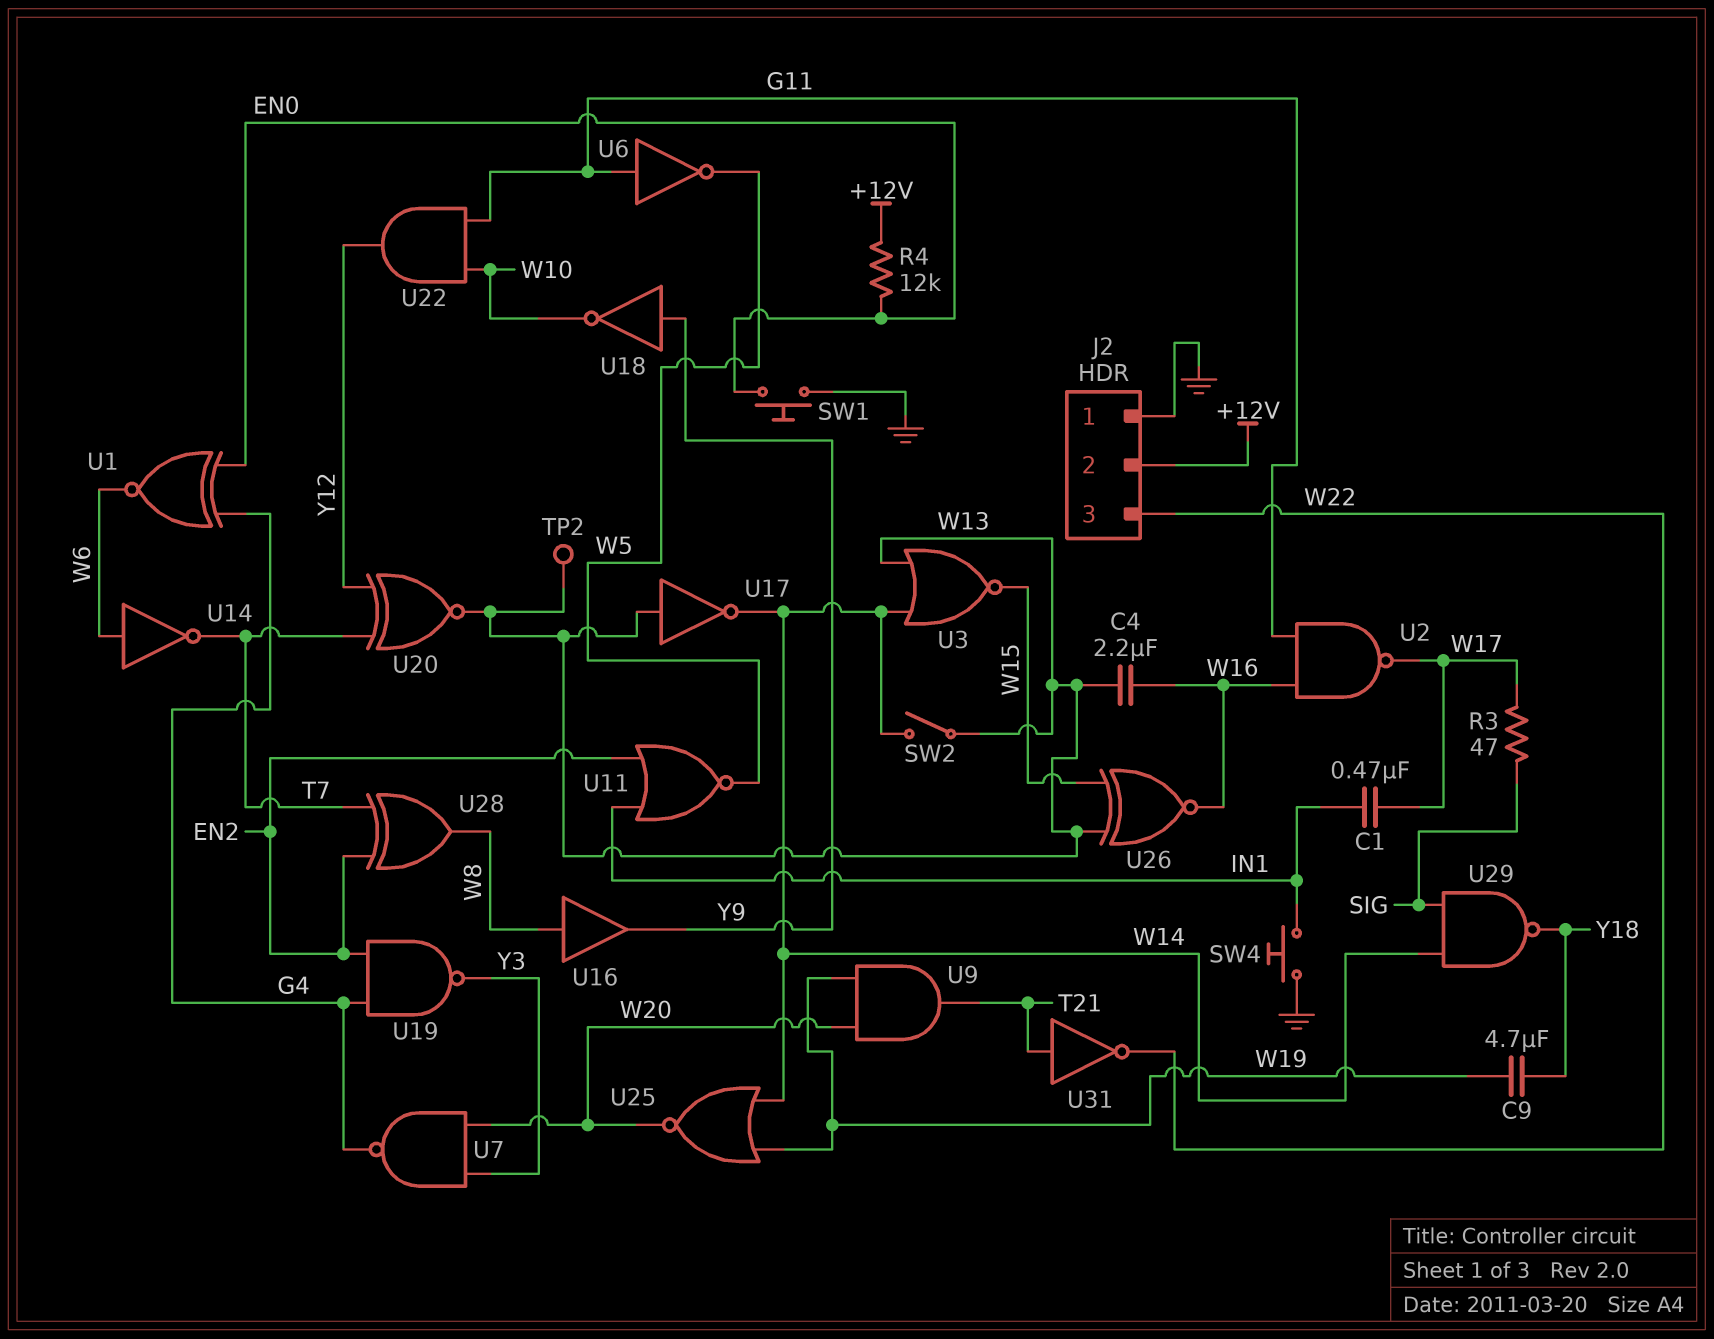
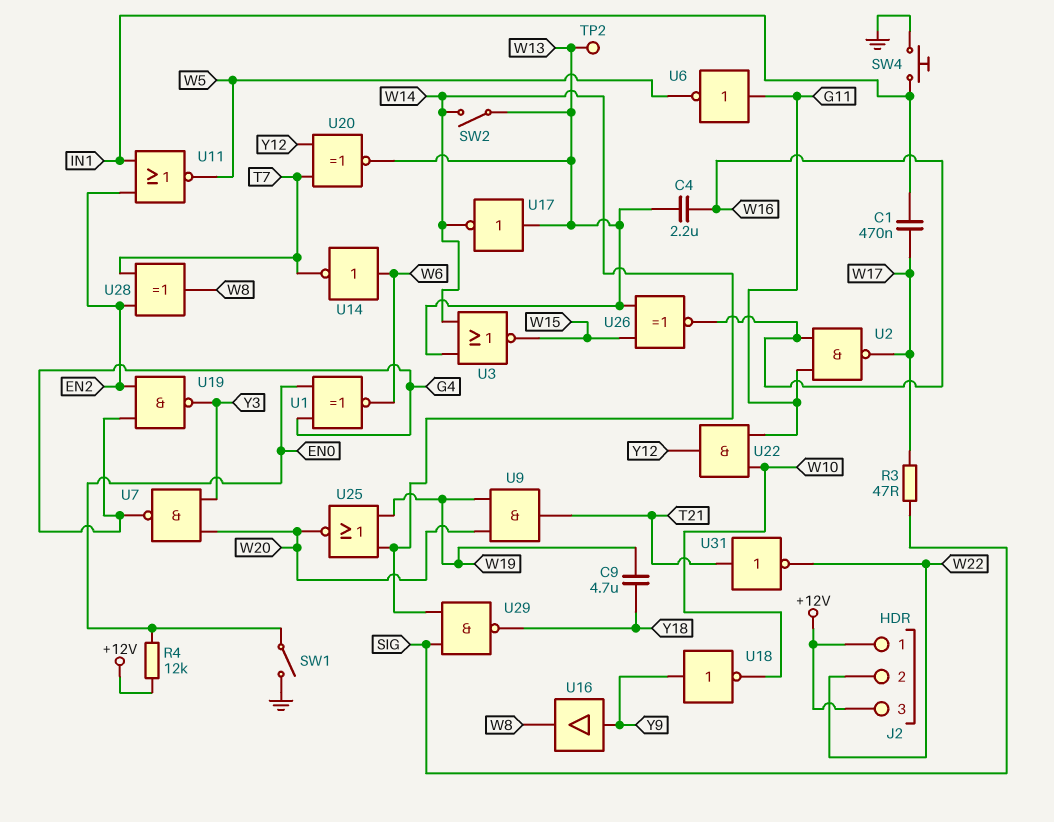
J2 pin 1: GND -> +12V
J2 pin 2: +12V -> W22
J2 pin 3: W22 -> +12V
SW1: button (EN0, GND) -> switch (EN0, GND)
U16: buffer (in W8, out Y9) -> buffer (in Y9, out W8)

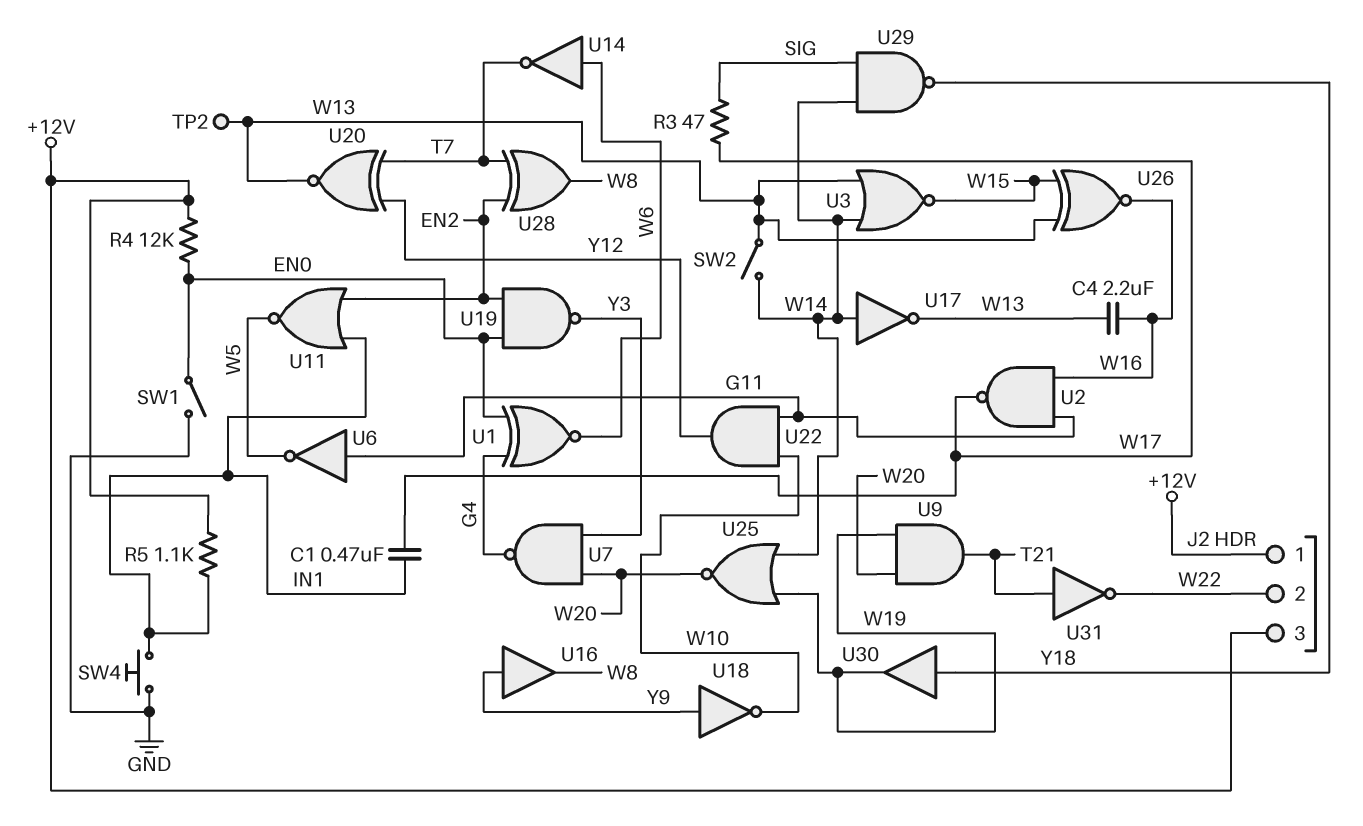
C9: 4.7uF (W19, Y18) -> none
R5: none -> 1.1k (+12V, IN1)
U17: NOT (in W13, out W14) -> NOT (in W14, out W13)
U19: NAND (in EN2, in G4, out Y3) -> NAND (in EN0, in EN2, out Y3)
U30: none -> buffer (in Y18, out W19)

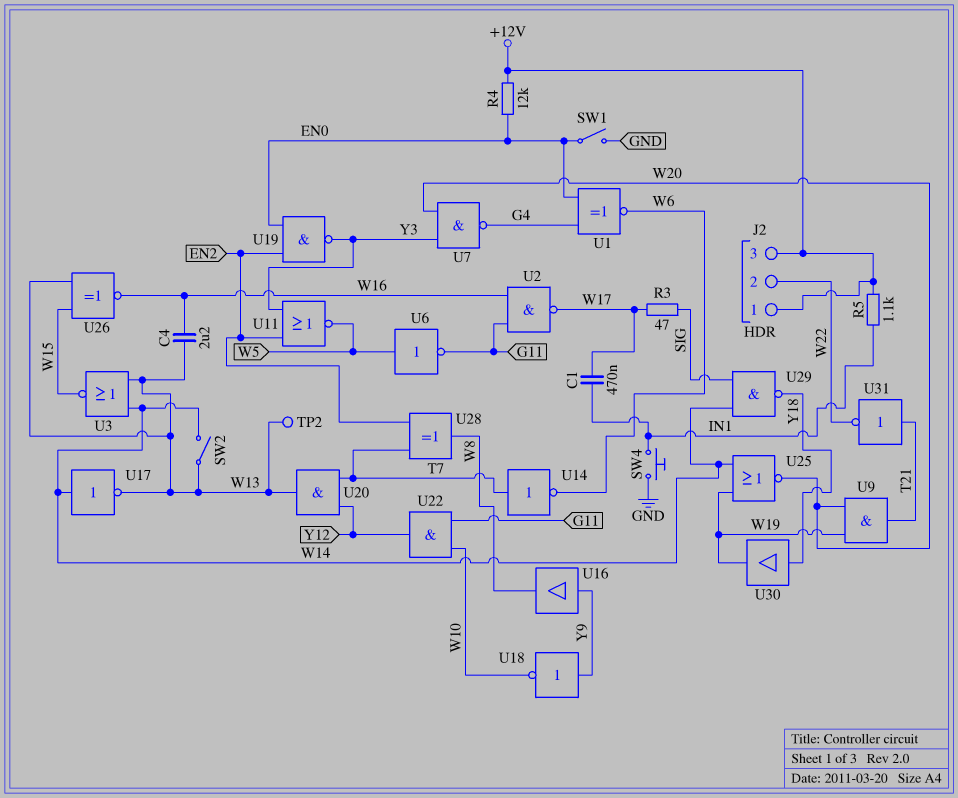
U6: NOT (in G11, out W5) -> NOT (in W5, out G11)
U11: NOR (in EN2, in IN1, out W5) -> NOR (in EN2, in Y3, out W5)
U14: NOT (in W6, out T7) -> NOT (in T7, out W6)
U20: XNOR (in T7, in Y12, out W13) -> AND (in T7, in Y12, out W13)

